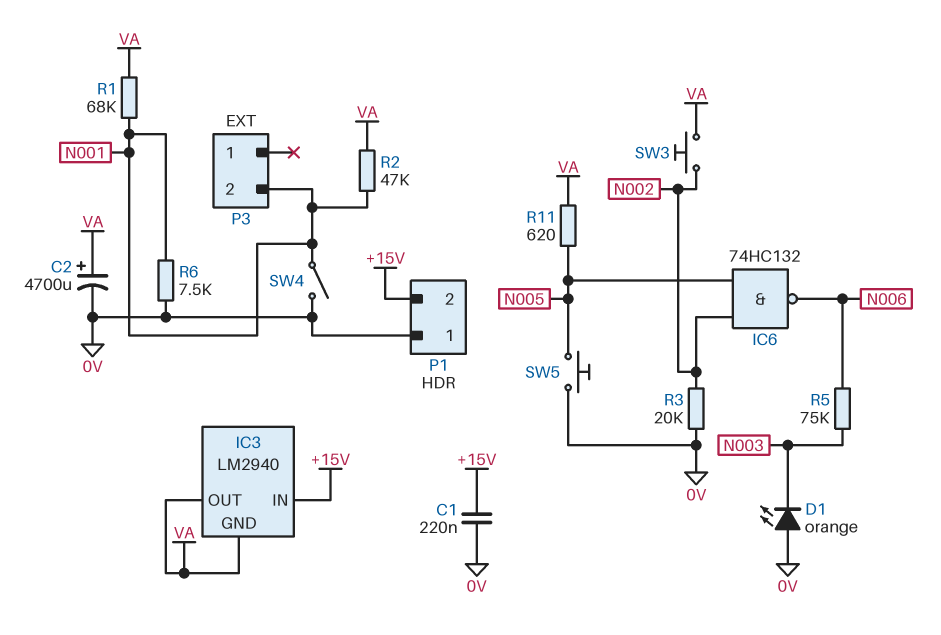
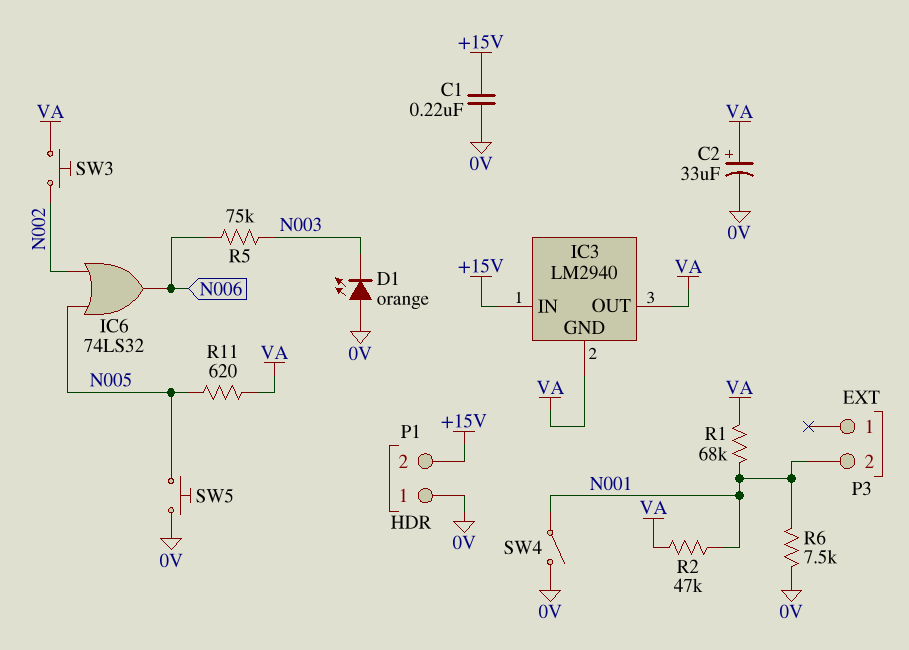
C2: 4700uF (plus VA, minus 0V) -> 33uF (plus VA, minus 0V)
IC6: NAND 74HC132 (in N002, in N005, out N006) -> OR 74LS32 (in N002, in N005, out N006)
R3: 20k (0V, N002) -> none

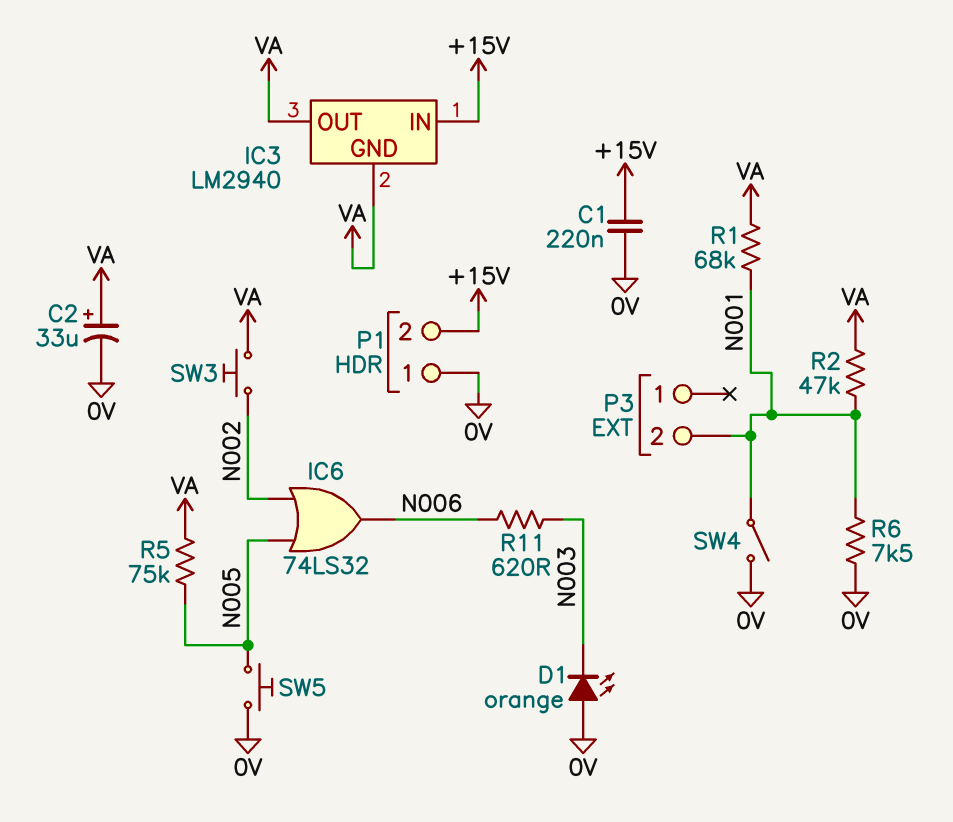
R5: 75k (N003, N006) -> 75k (N005, VA)
R11: 620 (N005, VA) -> 620 (N003, N006)

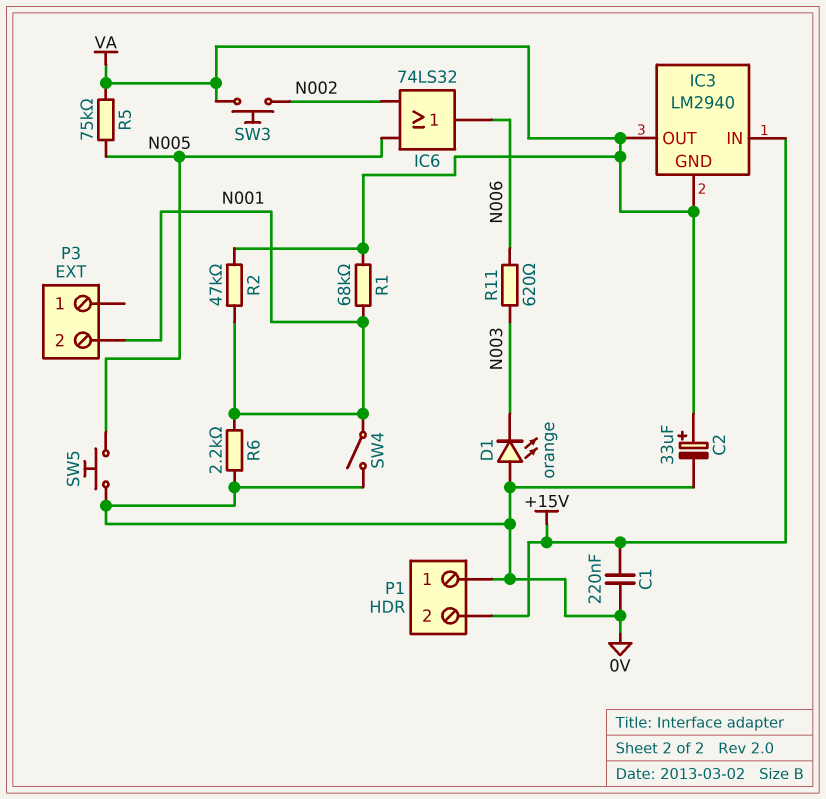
R6: 7.5k (0V, N001) -> 2.2k (0V, N001)

